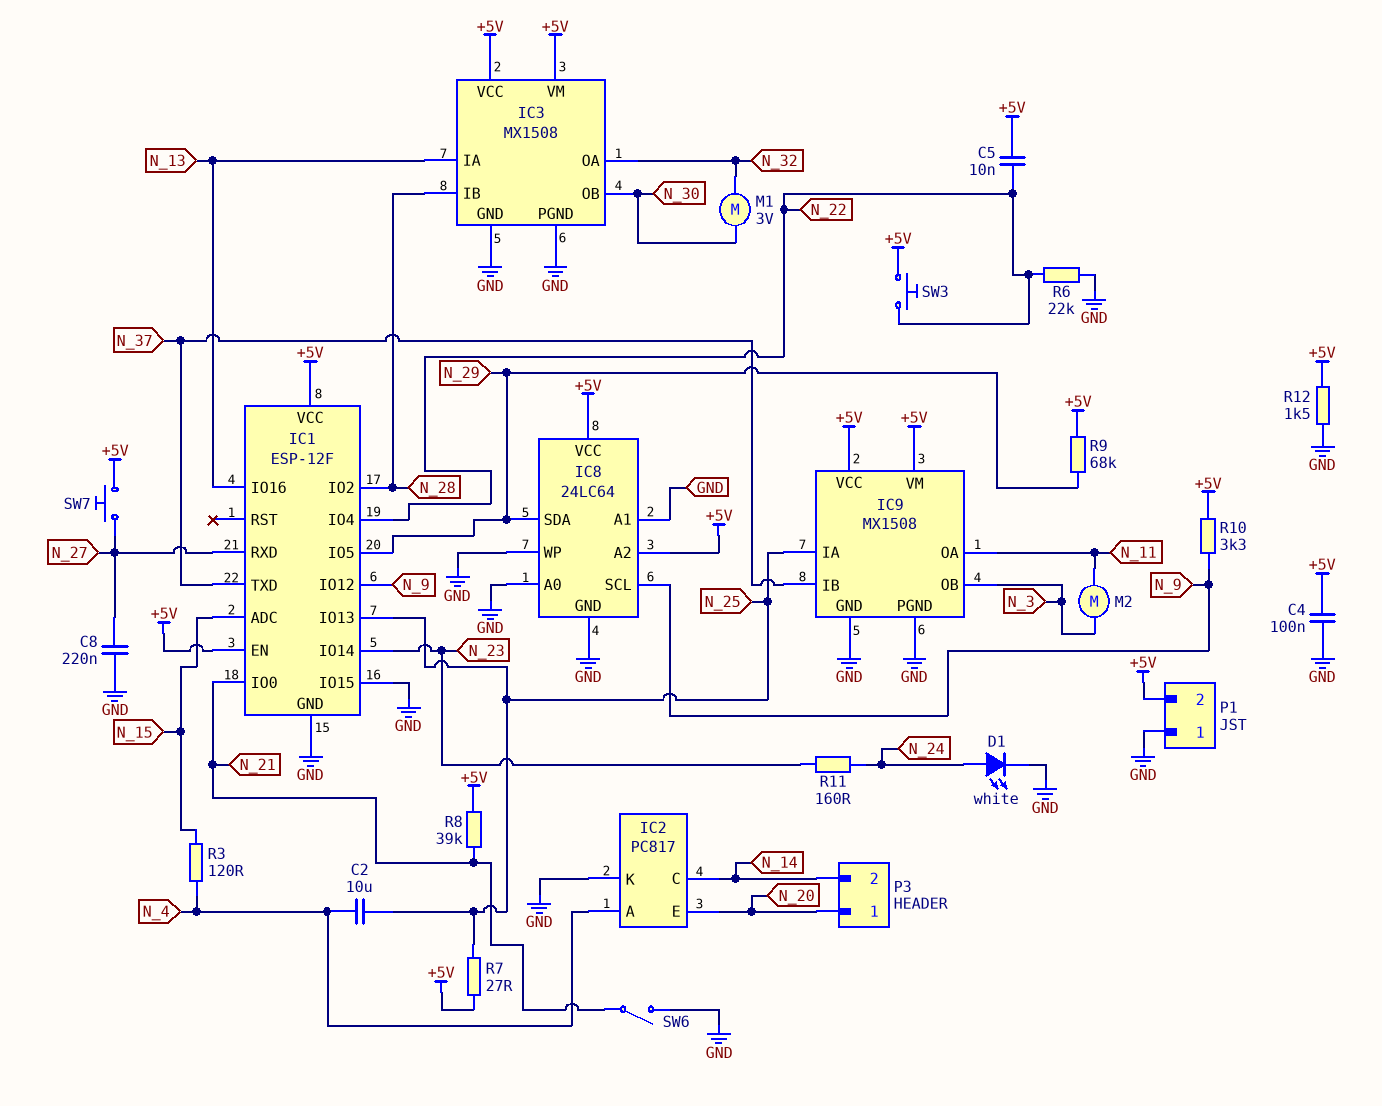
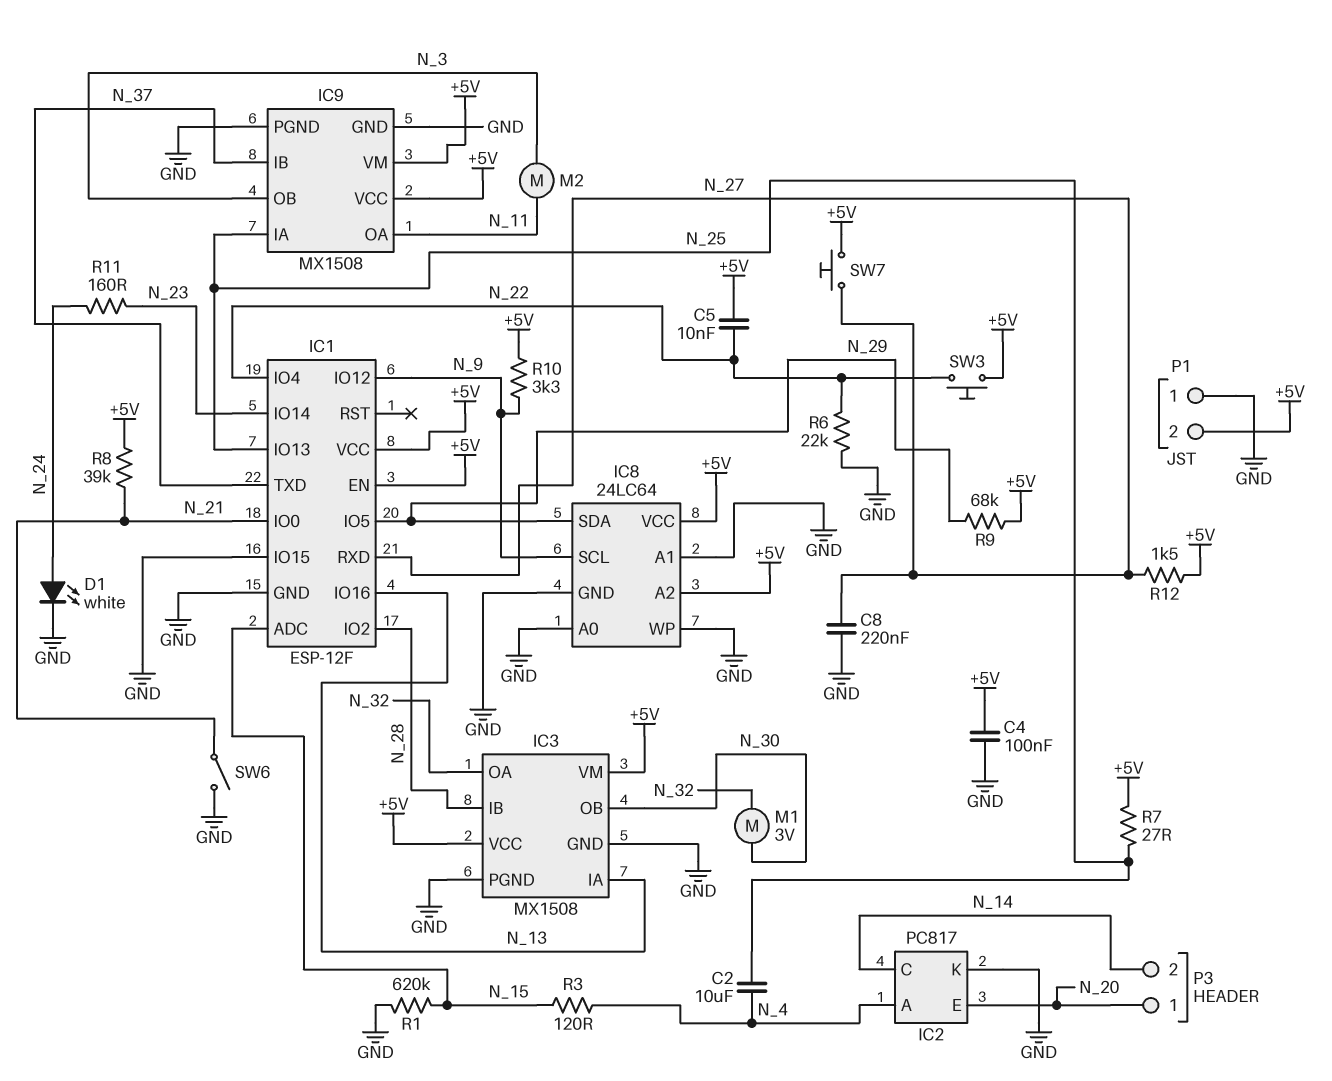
R1: none -> 620k (GND, N_15)
R12: 1.5k (+5V, GND) -> 1.5k (+5V, N_27)

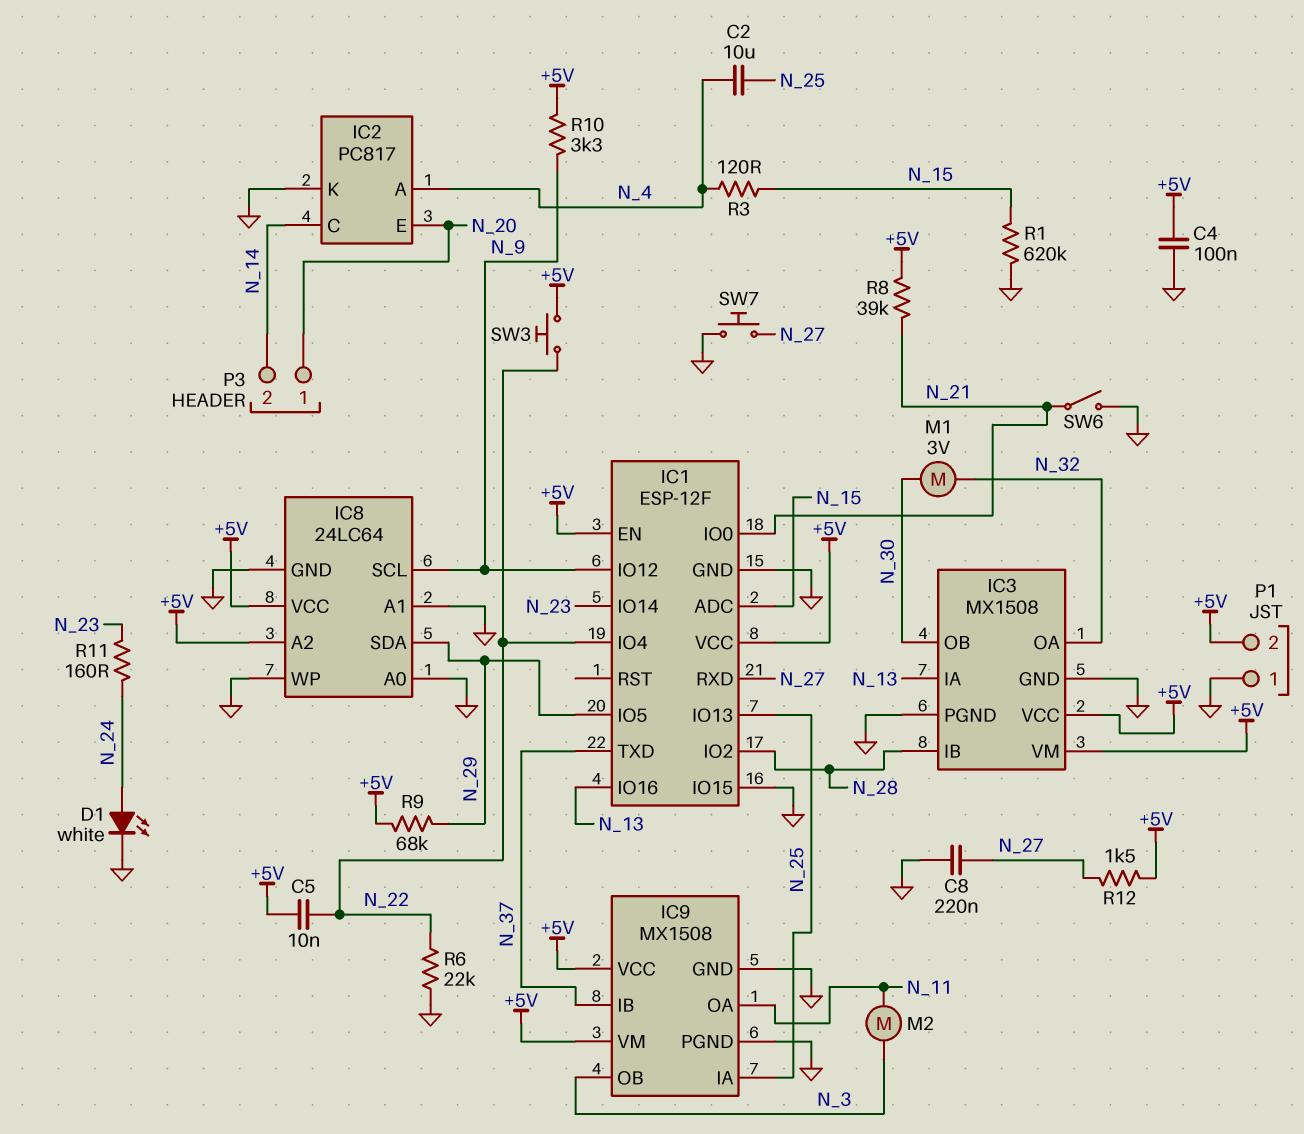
R7: 27 (+5V, N_25) -> none
SW7: button (+5V, N_27) -> button (GND, N_27)

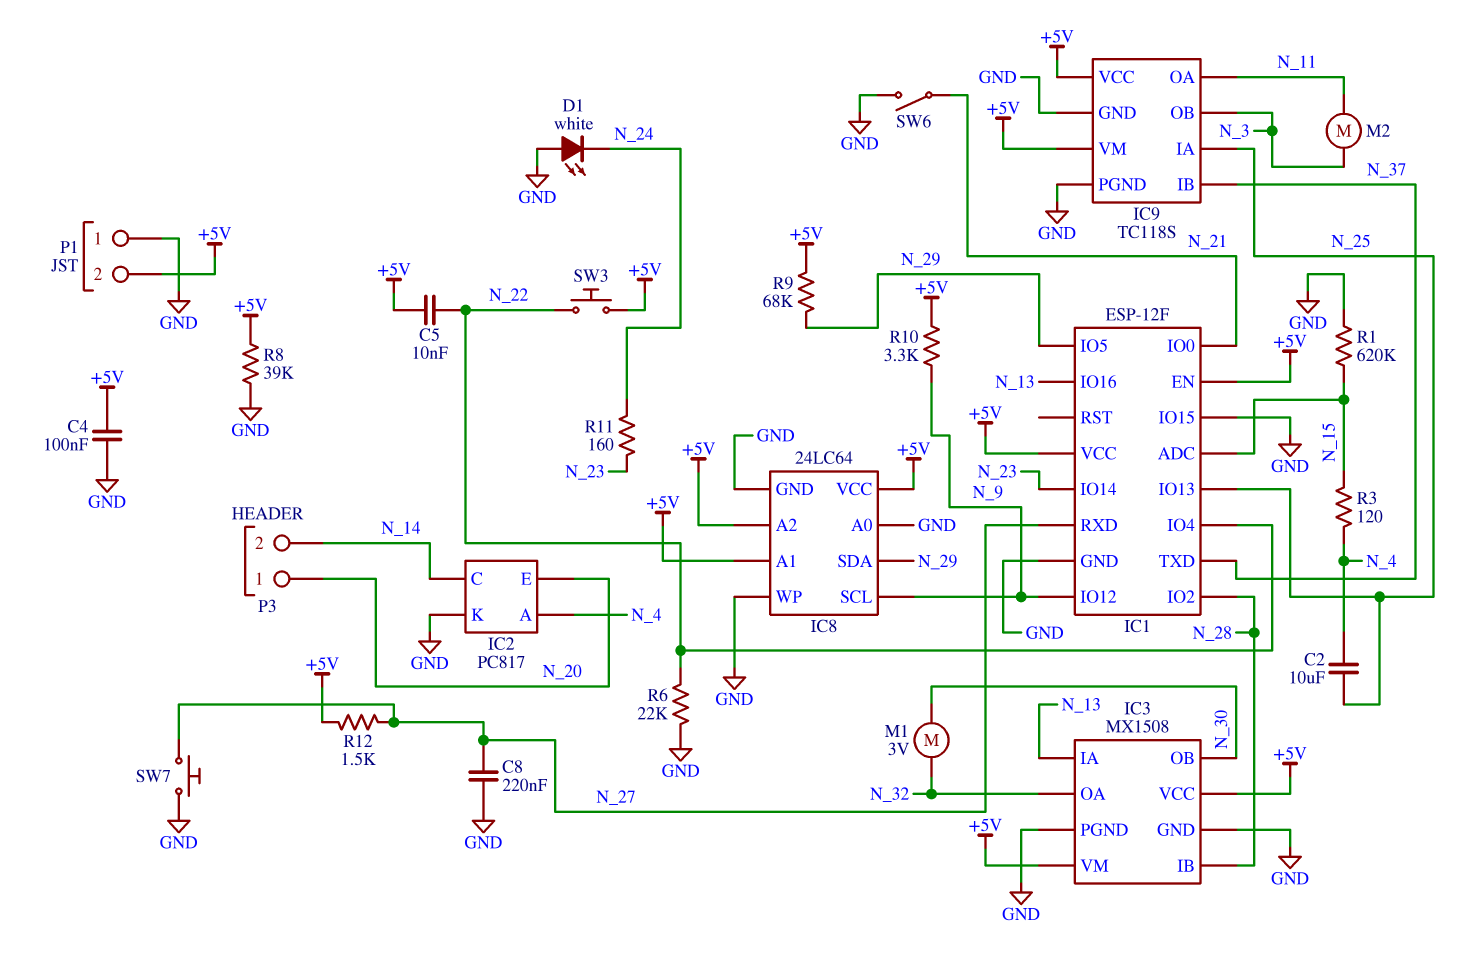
D1: LED white (A N_24, K GND) -> LED white (A GND, K N_24)
IC8 pin A1: GND -> +5V
IC9: MX1508 -> TC118S
R8: 39k (+5V, N_21) -> 39k (+5V, GND)

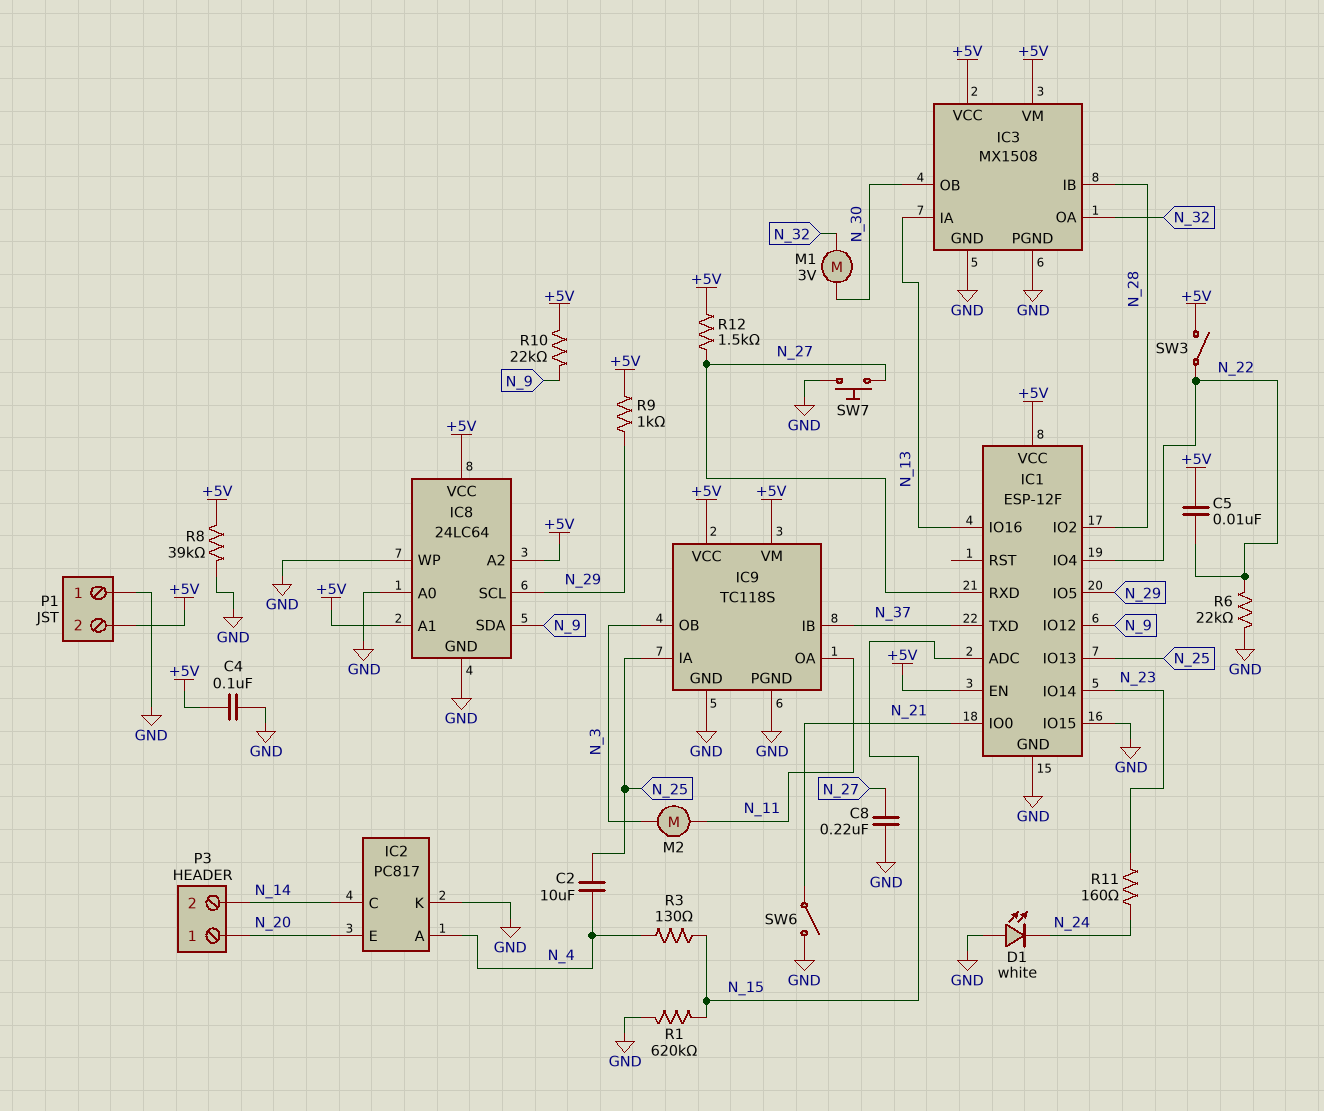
IC8 pin SCL: N_9 -> N_29
IC8 pin SDA: N_29 -> N_9
R3: 120 (N_4, N_15) -> 130 (N_4, N_15)
R9: 68k (+5V, N_29) -> 1k (+5V, N_29)
R10: 3.3k (+5V, N_9) -> 22k (+5V, N_9)
SW3: button (+5V, N_22) -> switch (+5V, N_22)

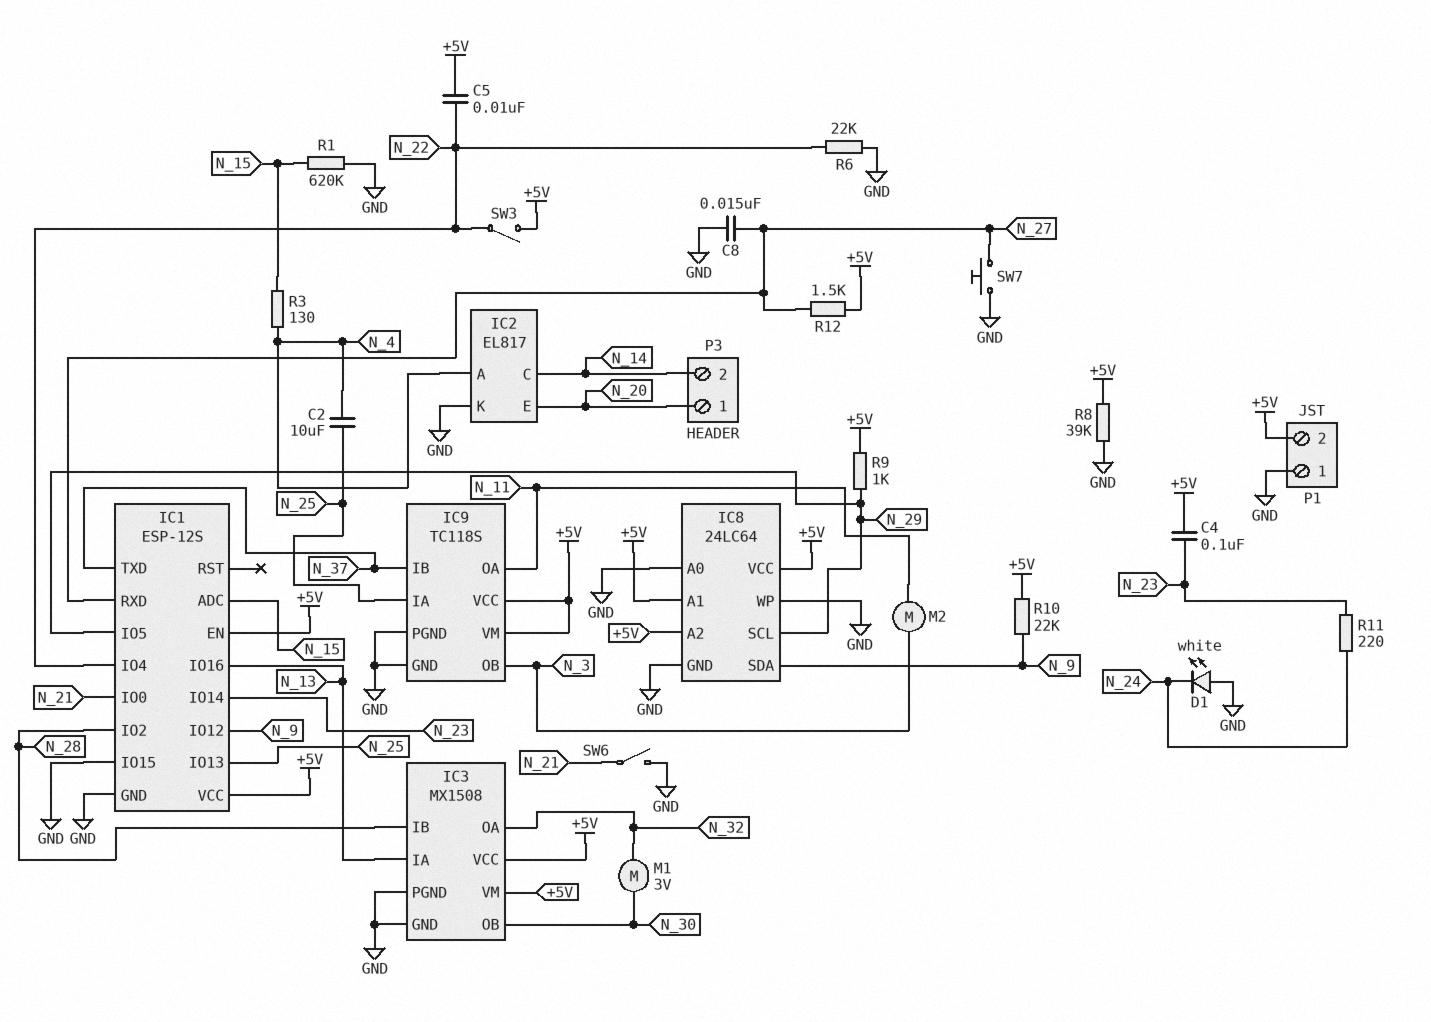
C4: 100nF (+5V, GND) -> 100nF (+5V, N_23)
C8: 220nF (GND, N_27) -> 15nF (GND, N_27)
IC1: ESP-12F -> ESP-12S
IC2: PC817 -> EL817
R11: 160 (N_23, N_24) -> 220 (N_23, N_24)

